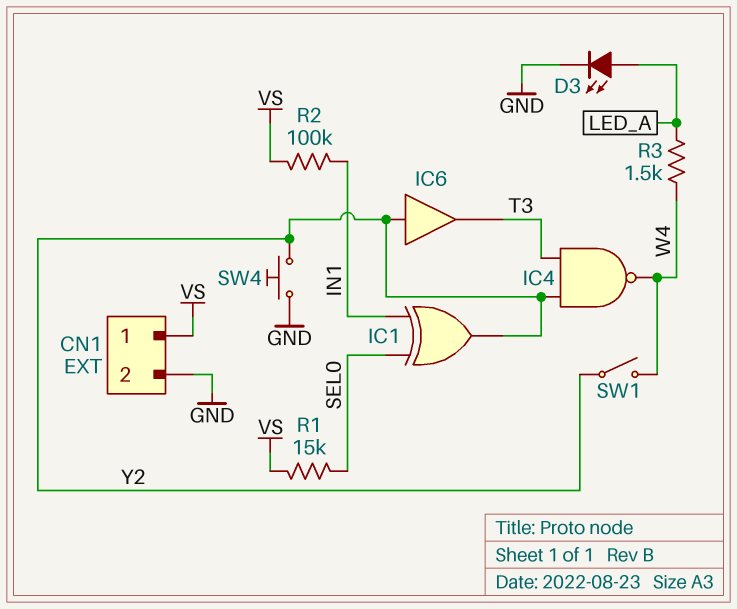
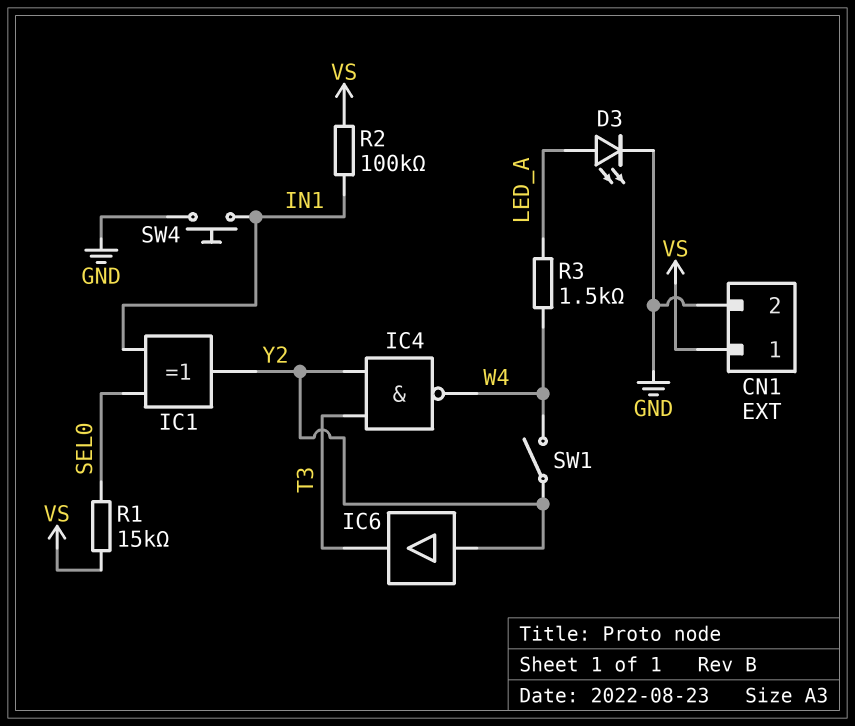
SW4: button (GND, Y2) -> button (GND, IN1)

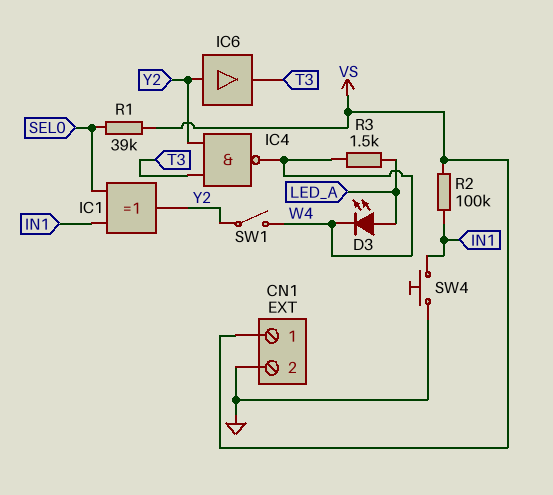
D3: LED (A LED_A, K GND) -> LED (A LED_A, K W4)
R1: 15k (SEL0, VS) -> 39k (SEL0, VS)

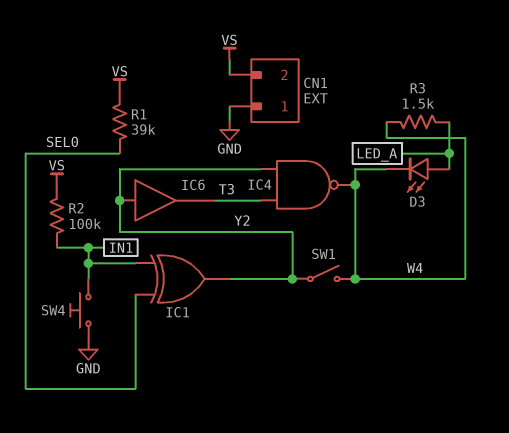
CN1 pin 1: VS -> GND
CN1 pin 2: GND -> VS

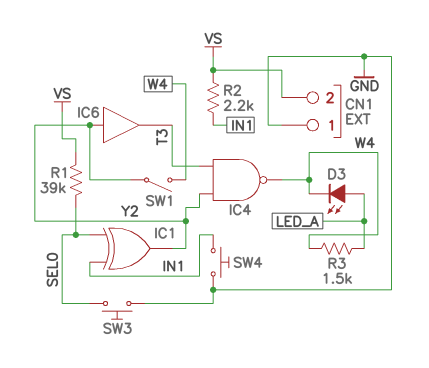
R2: 100k (IN1, VS) -> 2.2k (IN1, VS)
SW3: none -> button (GND, SEL0)

